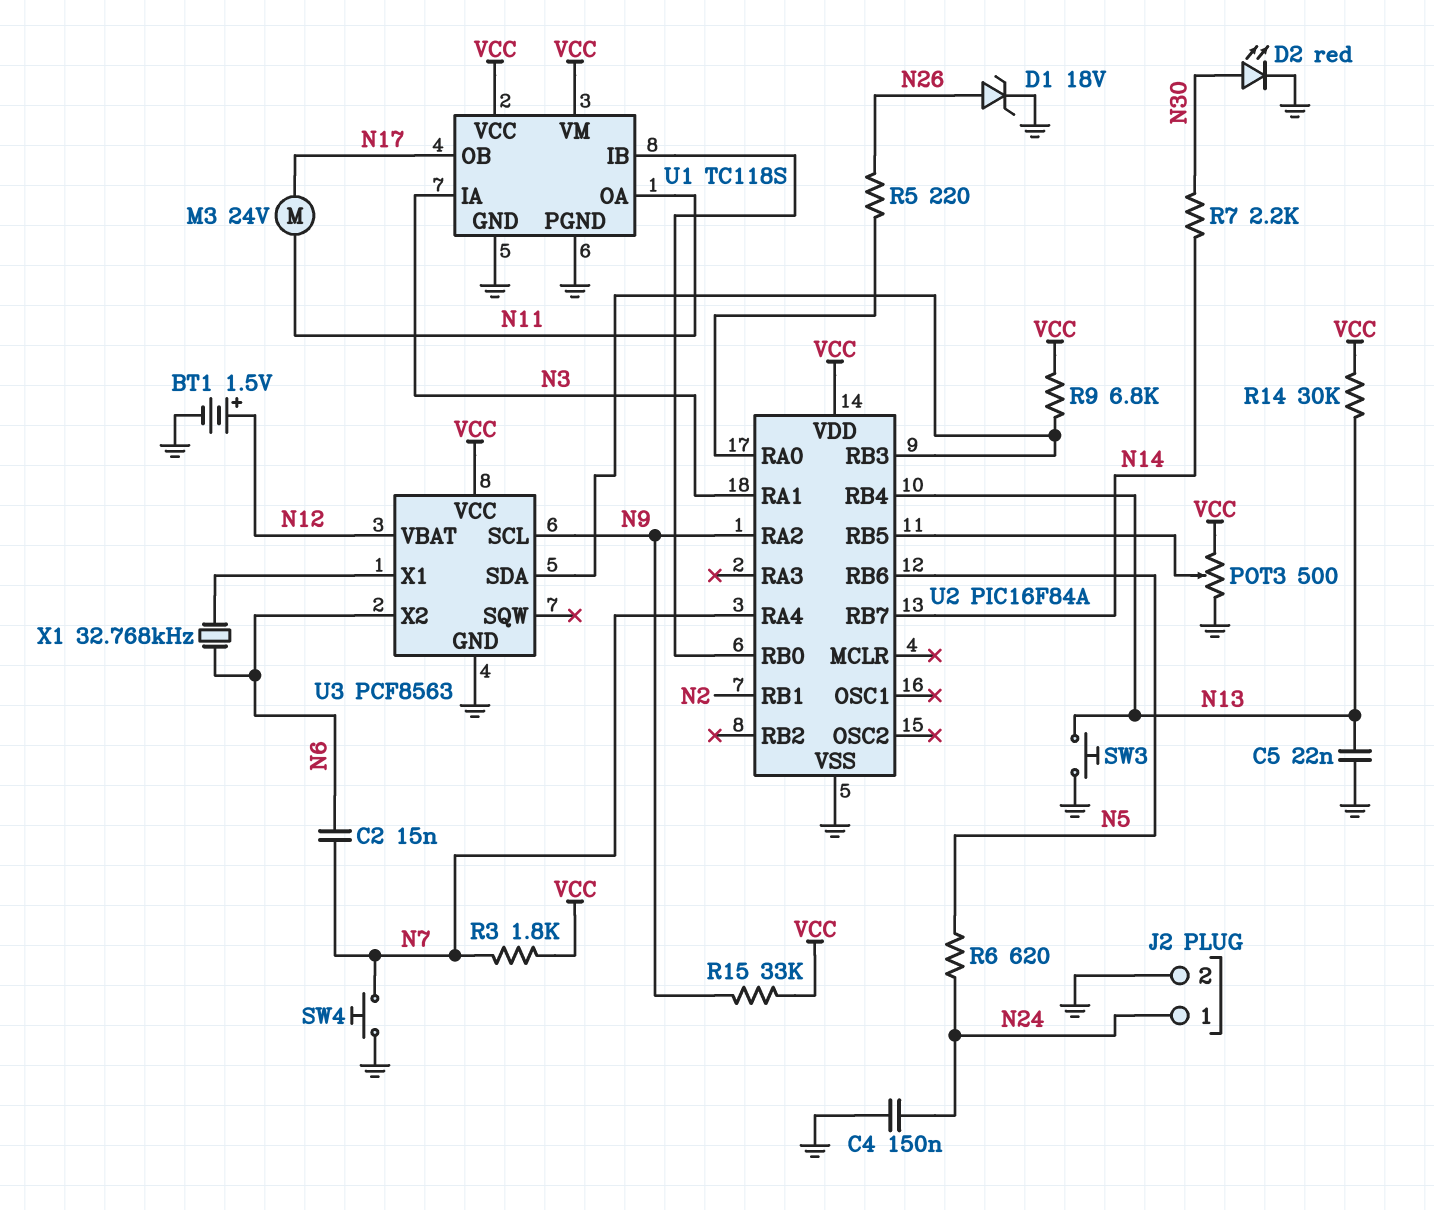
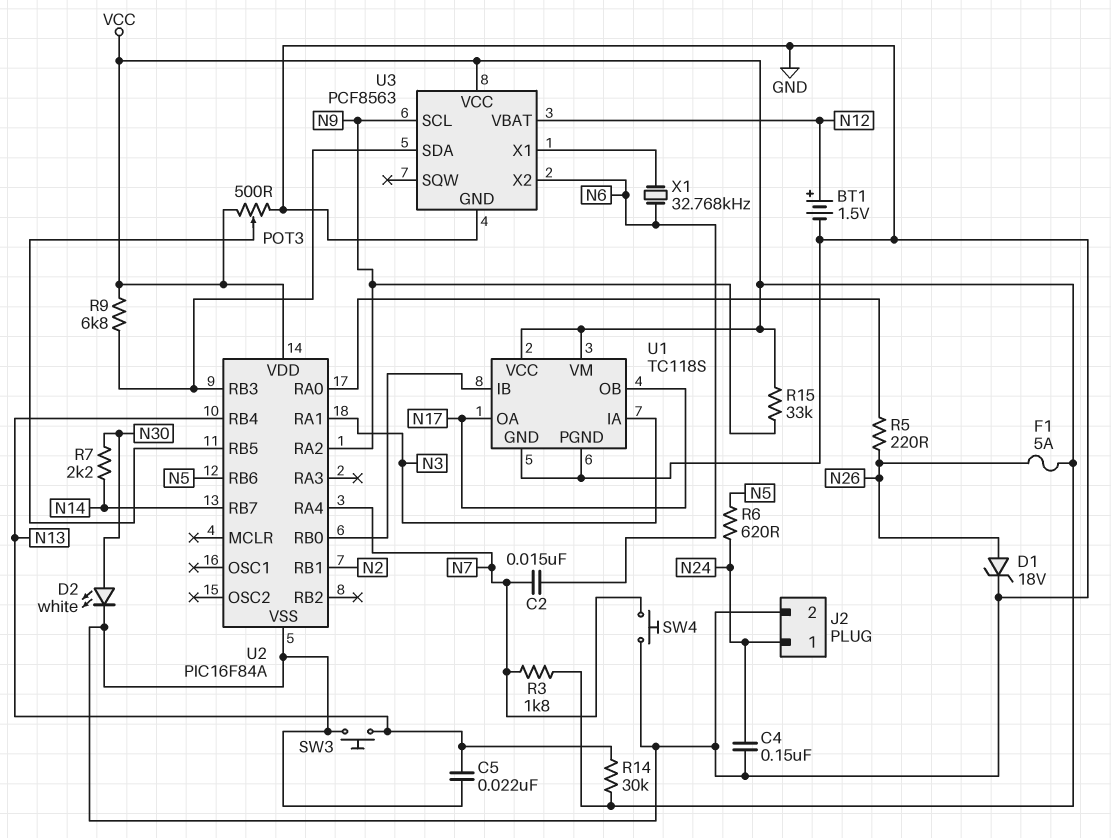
D2: LED red (A N30, K GND) -> LED white (A N30, K GND)
F1: none -> 5A (N26, VCC)
M3: motor 24V (N11, N17) -> none
U1 pin OA: N11 -> N17

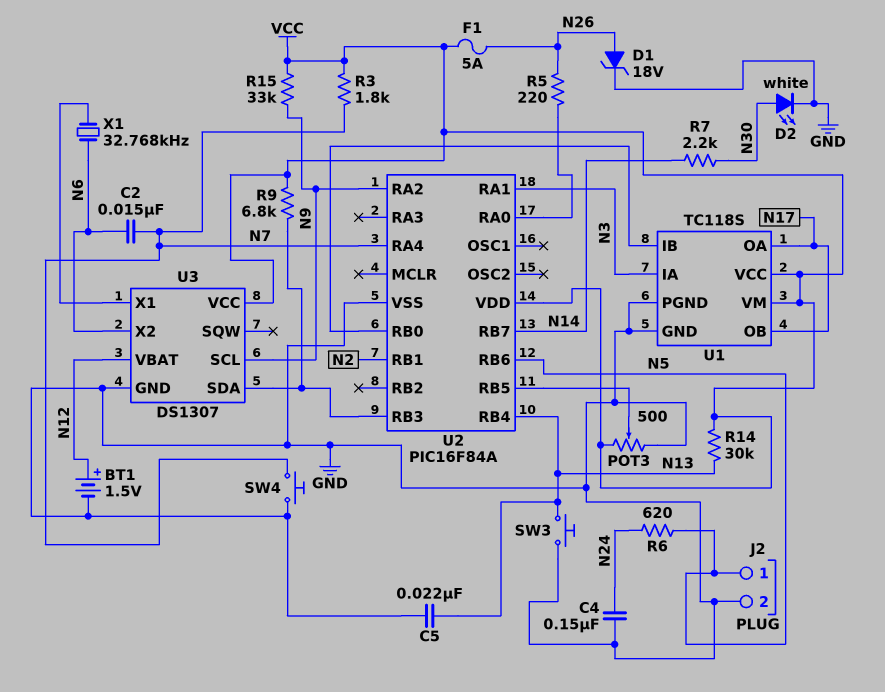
J2 pin 1: N24 -> N5
U3: PCF8563 -> DS1307

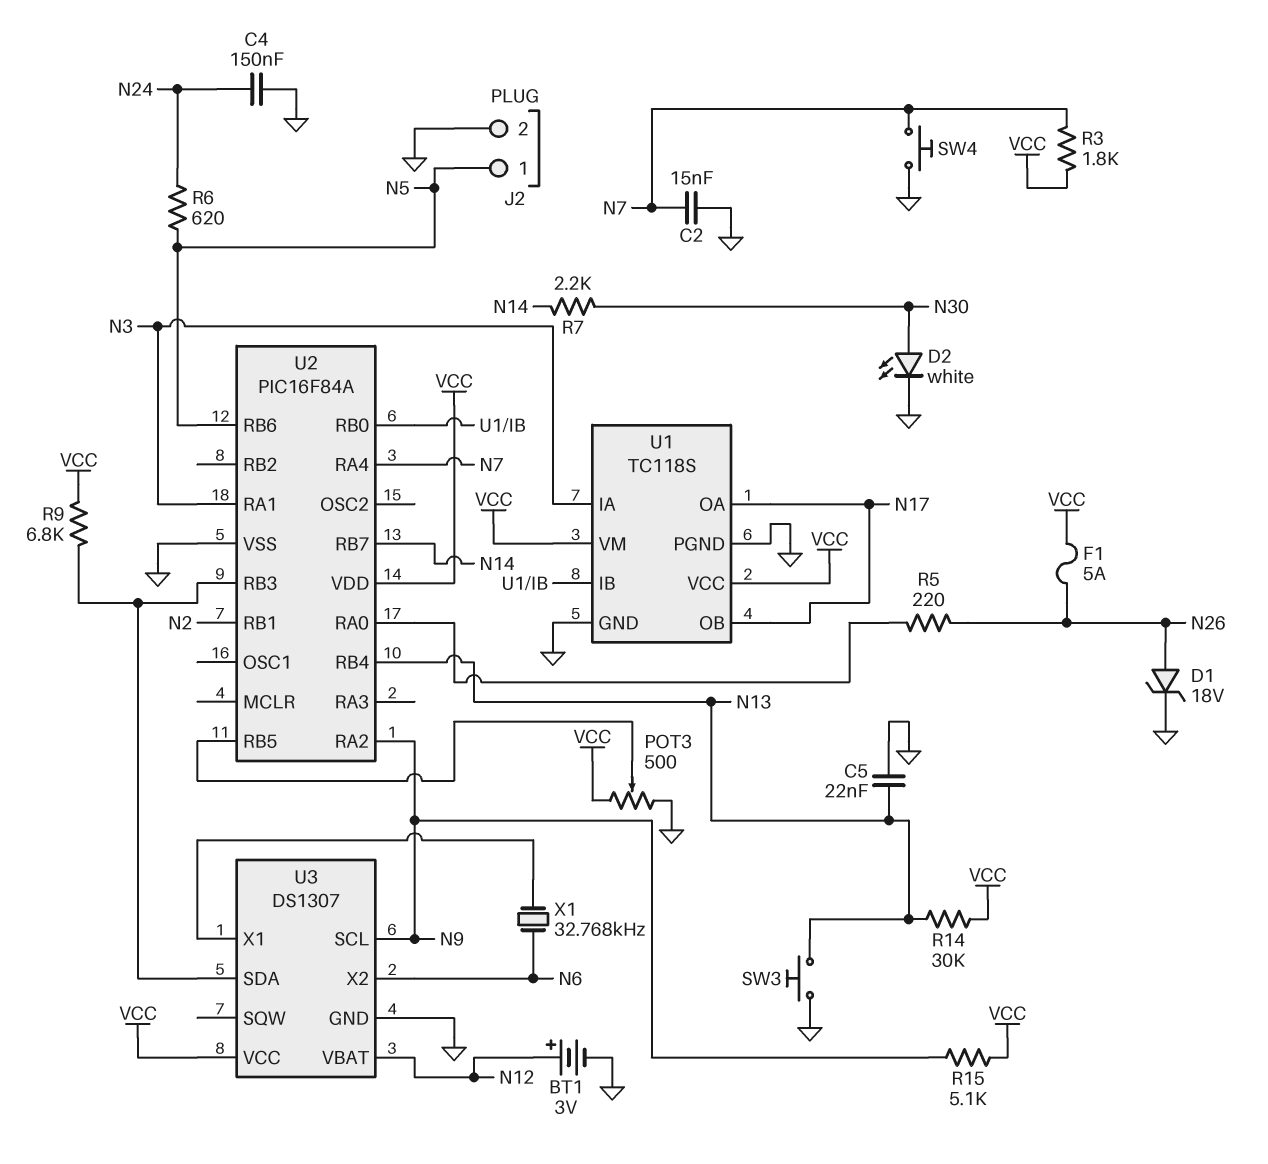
BT1: 1.5V (plus N12, minus GND) -> 3V (plus N12, minus GND)
C2: 15nF (N6, N7) -> 15nF (GND, N7)
R15: 33k (N9, VCC) -> 5.1k (N9, VCC)

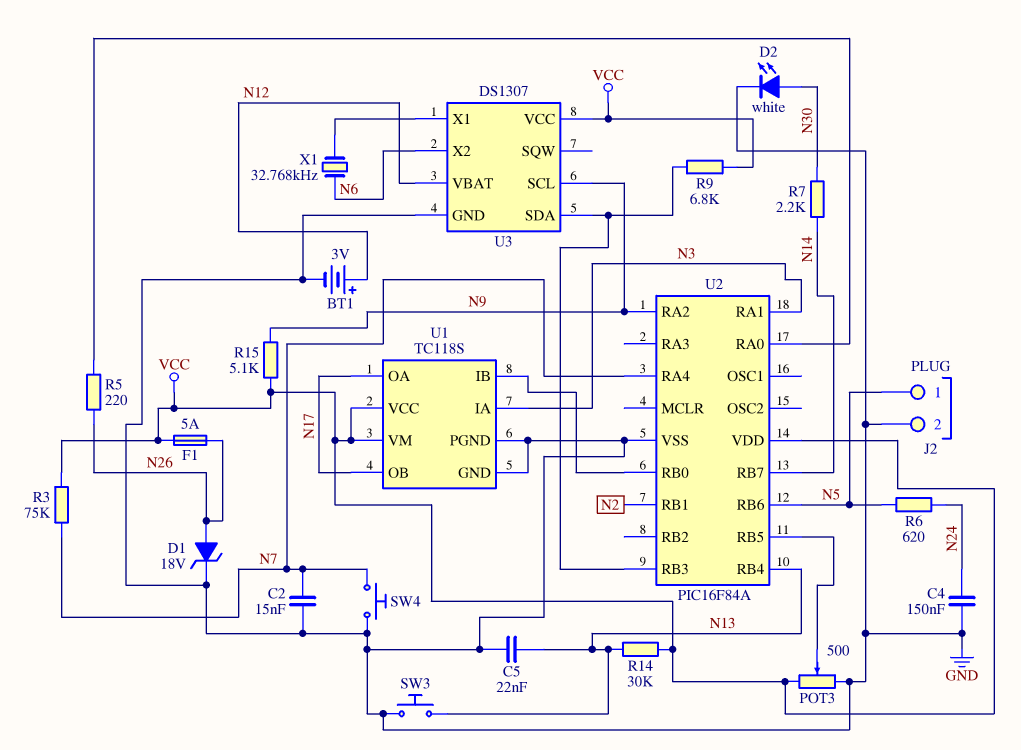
R3: 1.8k (N7, VCC) -> 75k (N7, VCC)

